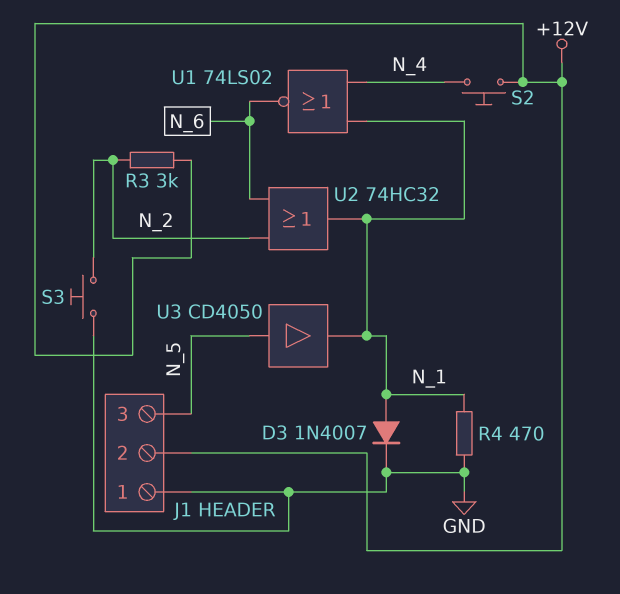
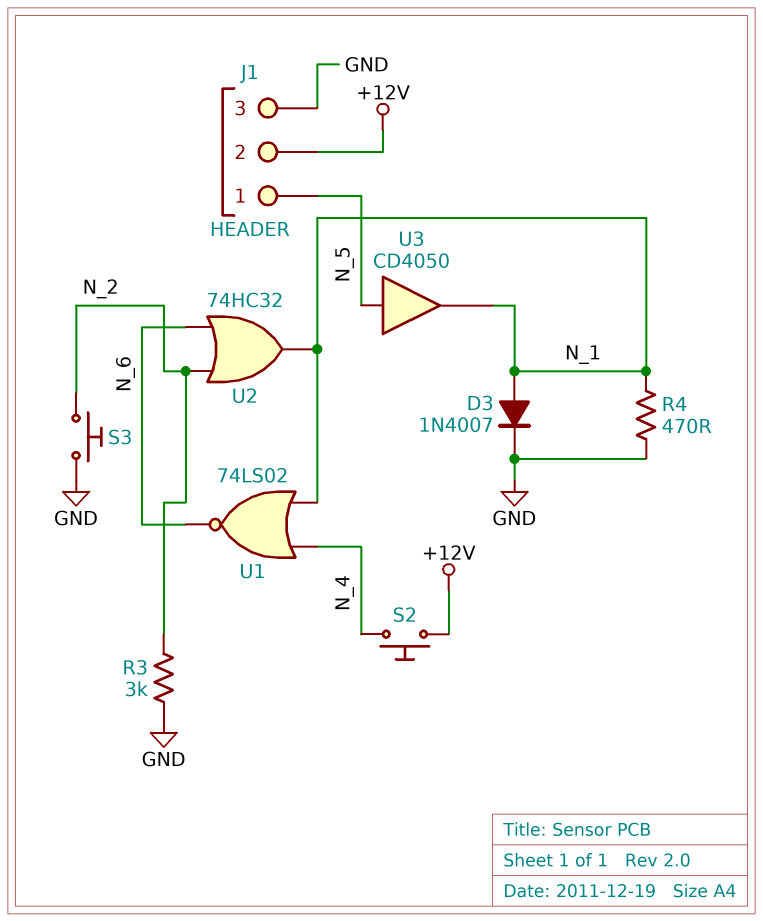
J1 pin 1: GND -> N_5
J1 pin 3: N_5 -> GND
R3: 3k (+12V, N_2) -> 3k (GND, N_2)

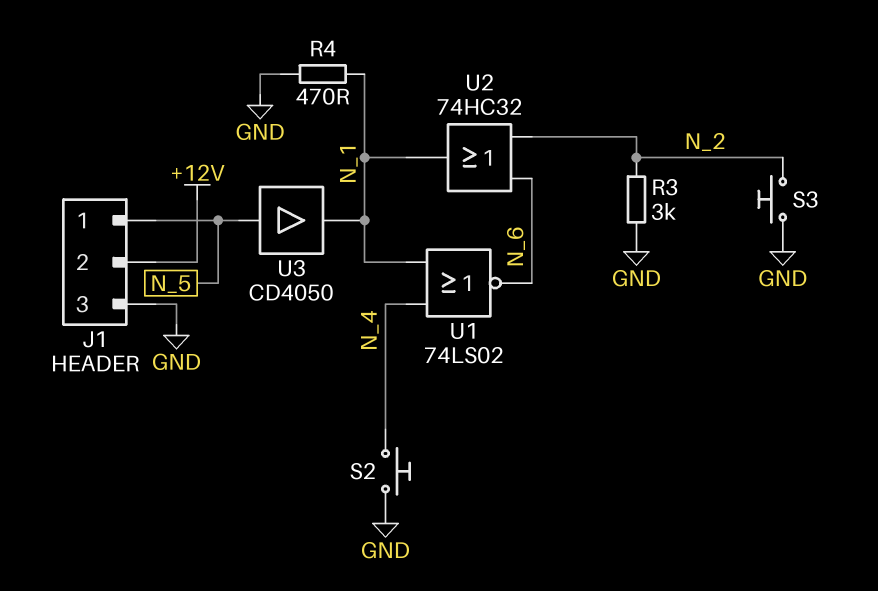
D3: diode 1N4007 (A N_1, K GND) -> none
S2: button (+12V, N_4) -> button (GND, N_4)

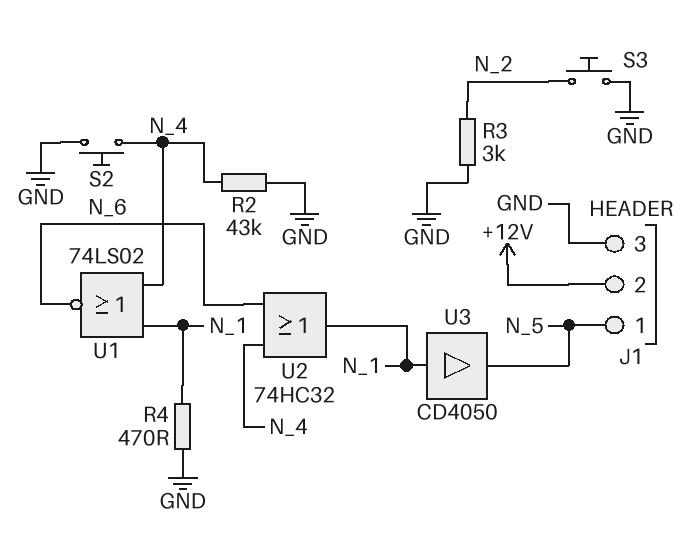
R2: none -> 43k (GND, N_4)
U2: OR 74HC32 (in N_2, in N_6, out N_1) -> OR 74HC32 (in N_4, in N_6, out N_1)
U3: buffer CD4050 (in N_5, out N_1) -> buffer CD4050 (in N_1, out N_5)

